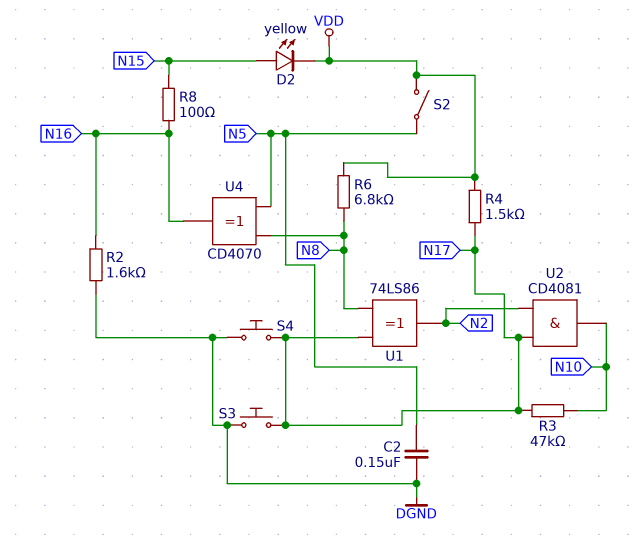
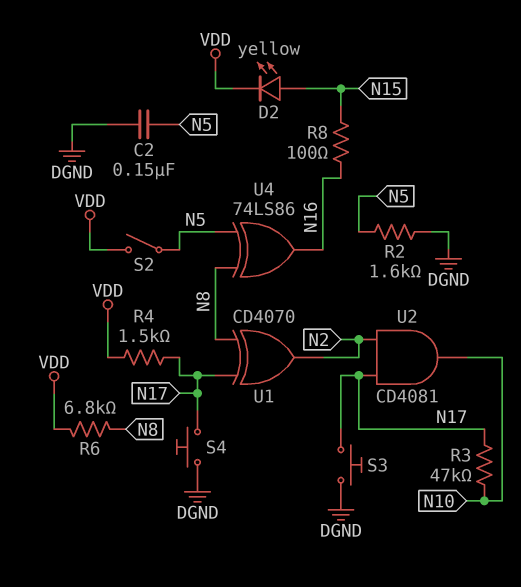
R2: 1.6k (DGND, N16) -> 1.6k (DGND, N5)
U1: XOR 74LS86 (in N8, in N17, out N2) -> XOR CD4070 (in N8, in N17, out N2)
U4: XOR CD4070 (in N5, in N8, out N16) -> XOR 74LS86 (in N5, in N8, out N16)

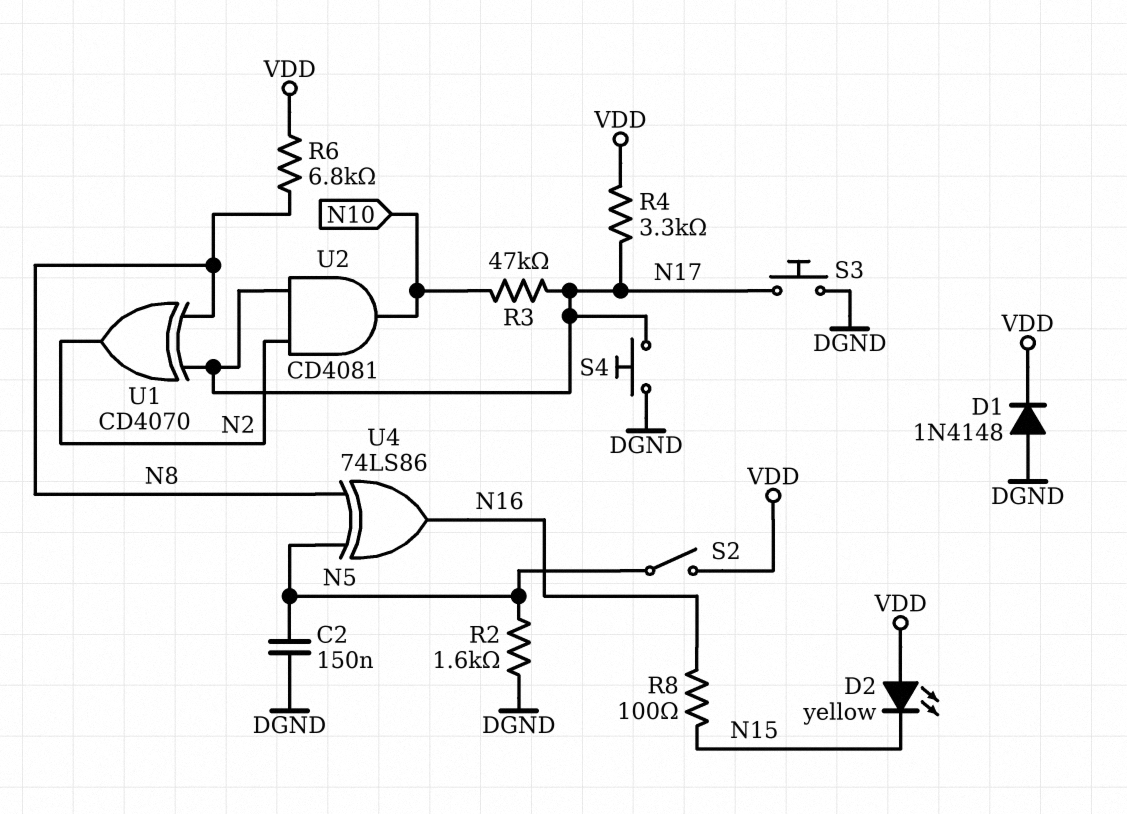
D1: none -> diode 1N4148 (A DGND, K VDD)
D2: LED yellow (A N15, K VDD) -> LED yellow (A VDD, K N15)
R4: 1.5k (N17, VDD) -> 3.3k (N17, VDD)

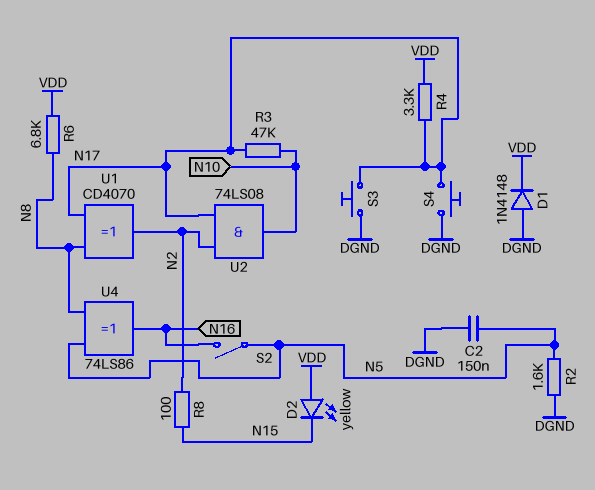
R8: 100 (N15, N16) -> 100 (N2, N15)
S2: switch (N5, VDD) -> switch (N5, N16)
U2: AND CD4081 (in N2, in N17, out N10) -> AND 74LS08 (in N2, in N17, out N10)

